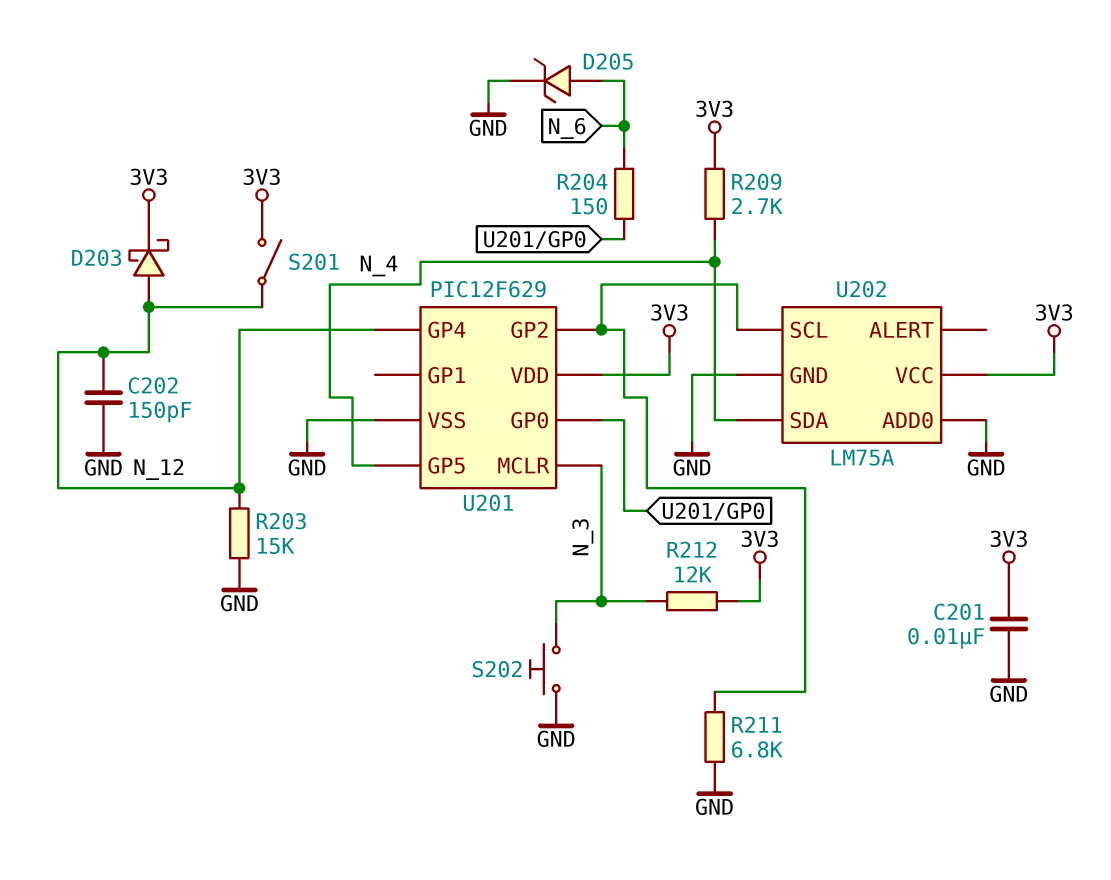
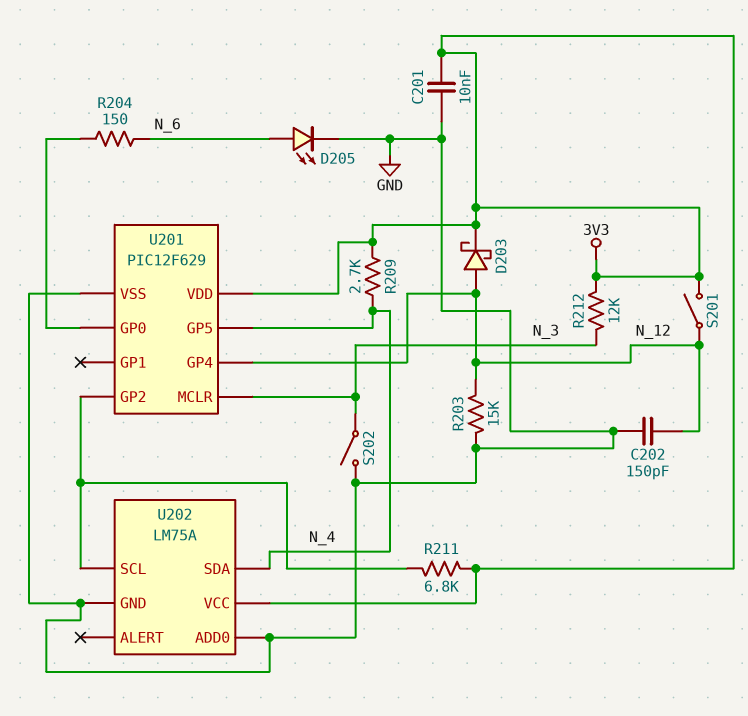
D205: zener (A N_6, K GND) -> LED (A N_6, K GND)
R211: 6.8k (GND, U201/GP2) -> 6.8k (3V3, U201/GP2)
S202: button (GND, N_3) -> switch (GND, N_3)

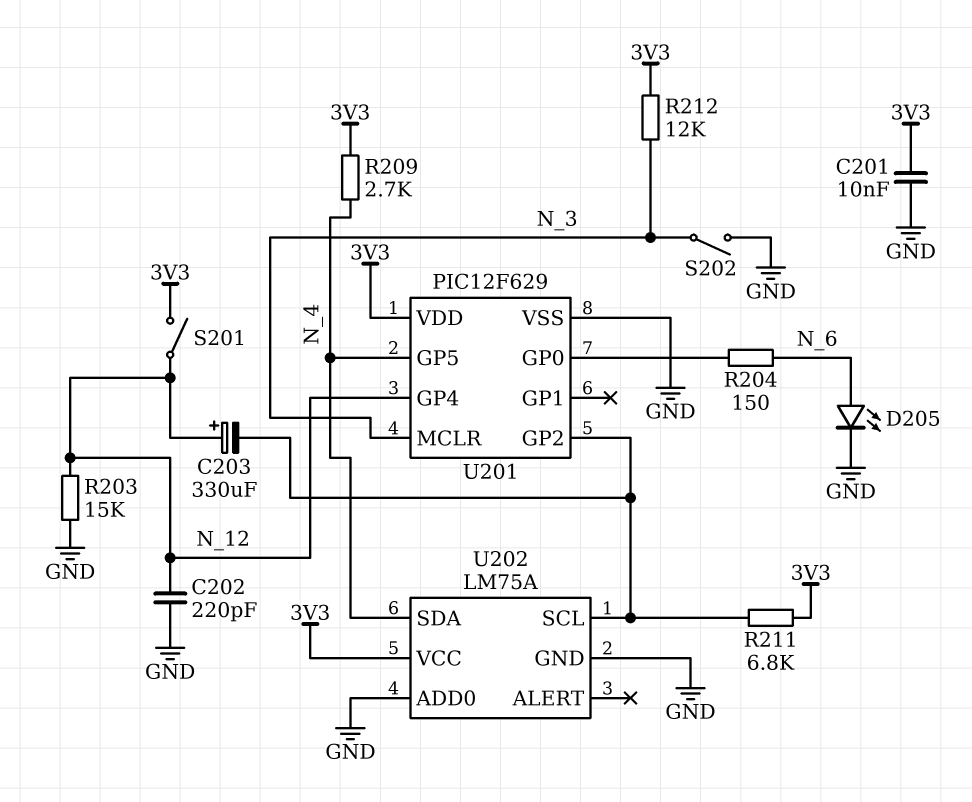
C202: 150pF (GND, N_12) -> 220pF (GND, N_12)
C203: none -> 330uF (plus N_12, minus U201/GP2)
D203: schottky (A N_12, K 3V3) -> none

